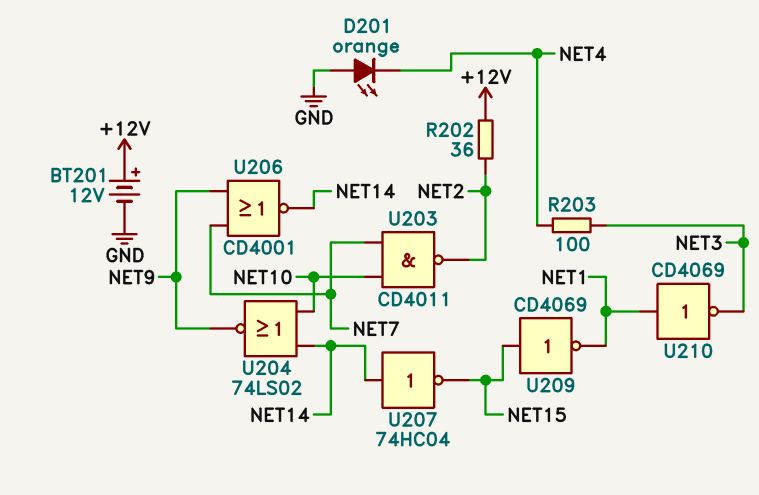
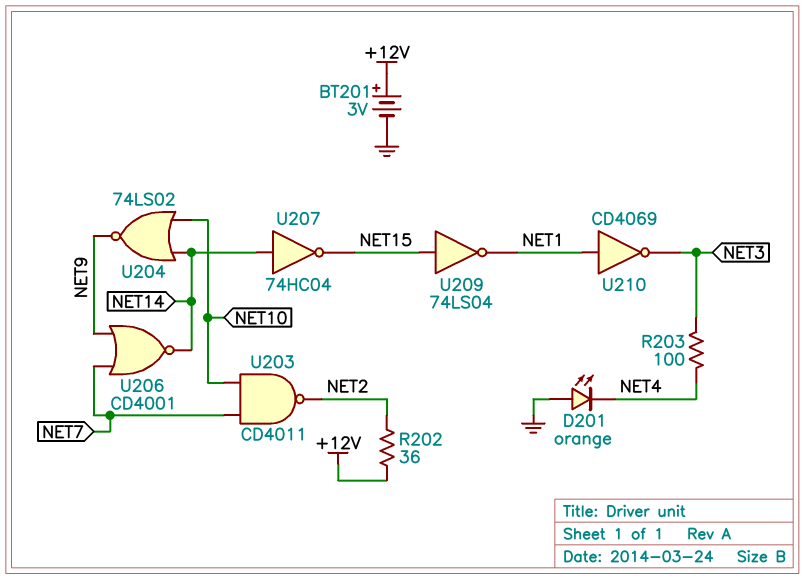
BT201: 12V (plus +12V, minus GND) -> 3V (plus +12V, minus GND)
U209: NOT CD4069 (in NET15, out NET1) -> NOT 74LS04 (in NET15, out NET1)

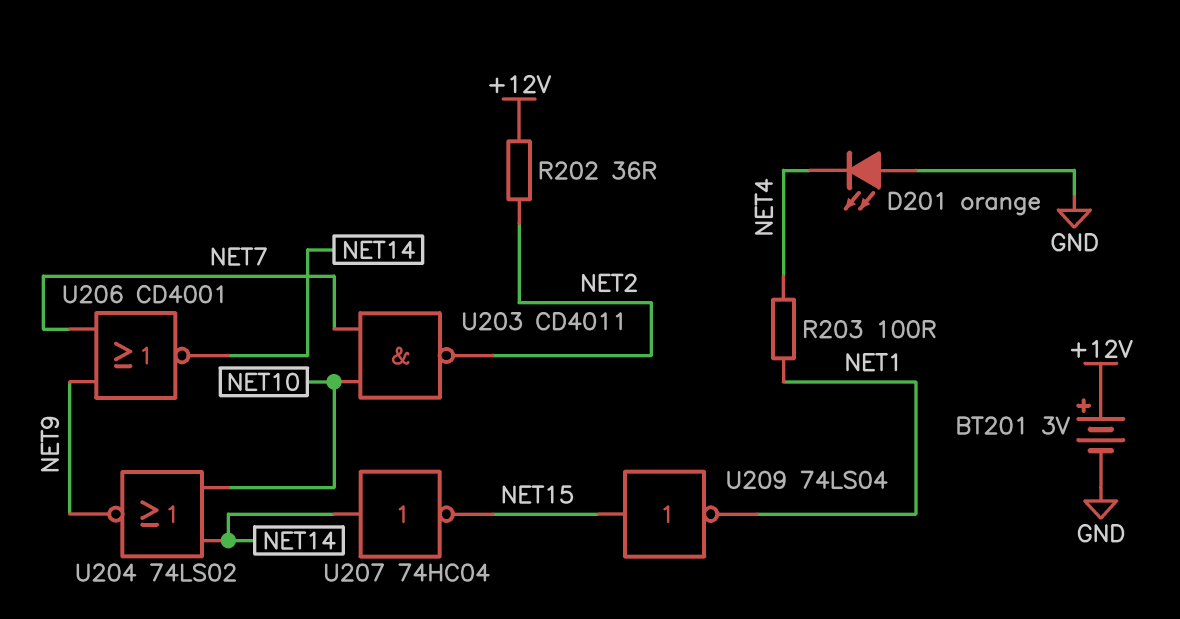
R203: 100 (NET3, NET4) -> 100 (NET1, NET4)
U210: NOT CD4069 (in NET1, out NET3) -> none

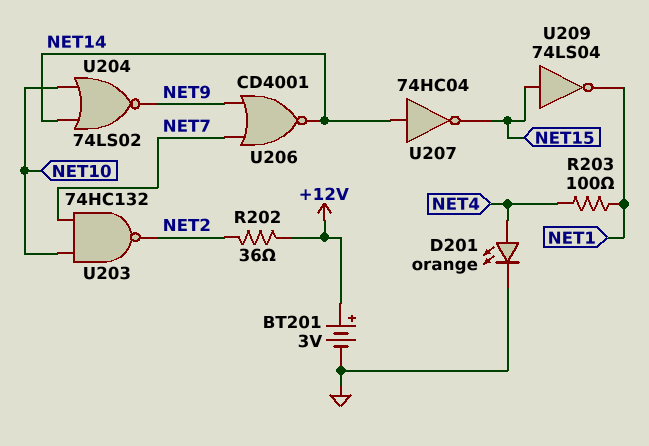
D201: LED orange (A GND, K NET4) -> LED orange (A NET4, K GND)
U203: NAND CD4011 (in NET7, in NET10, out NET2) -> NAND 74HC132 (in NET7, in NET10, out NET2)

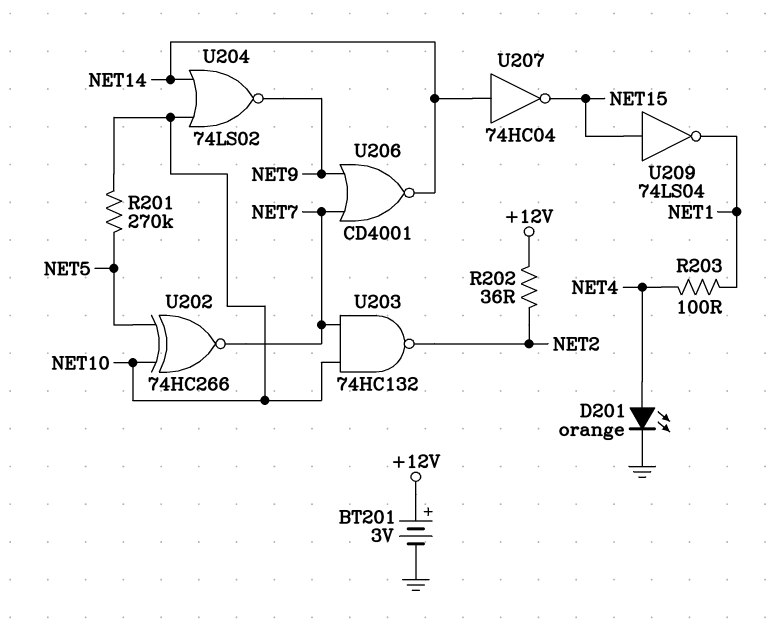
R201: none -> 270k (NET5, NET10)
U202: none -> XNOR 74HC266 (in NET5, in NET10, out NET7)

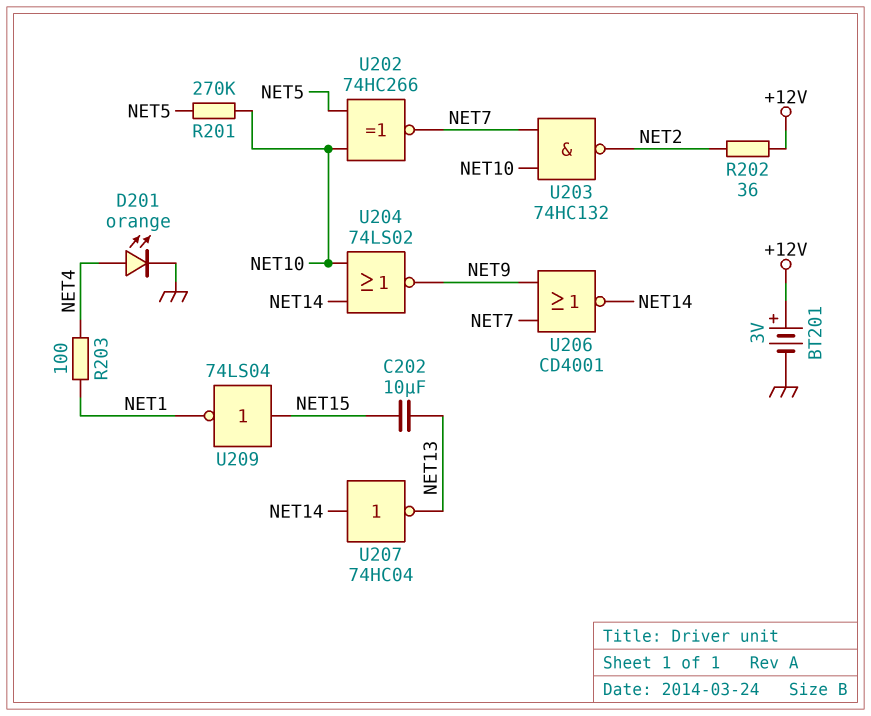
C202: none -> 10uF (NET13, NET15)
U207: NOT 74HC04 (in NET14, out NET15) -> NOT 74HC04 (in NET14, out NET13)

